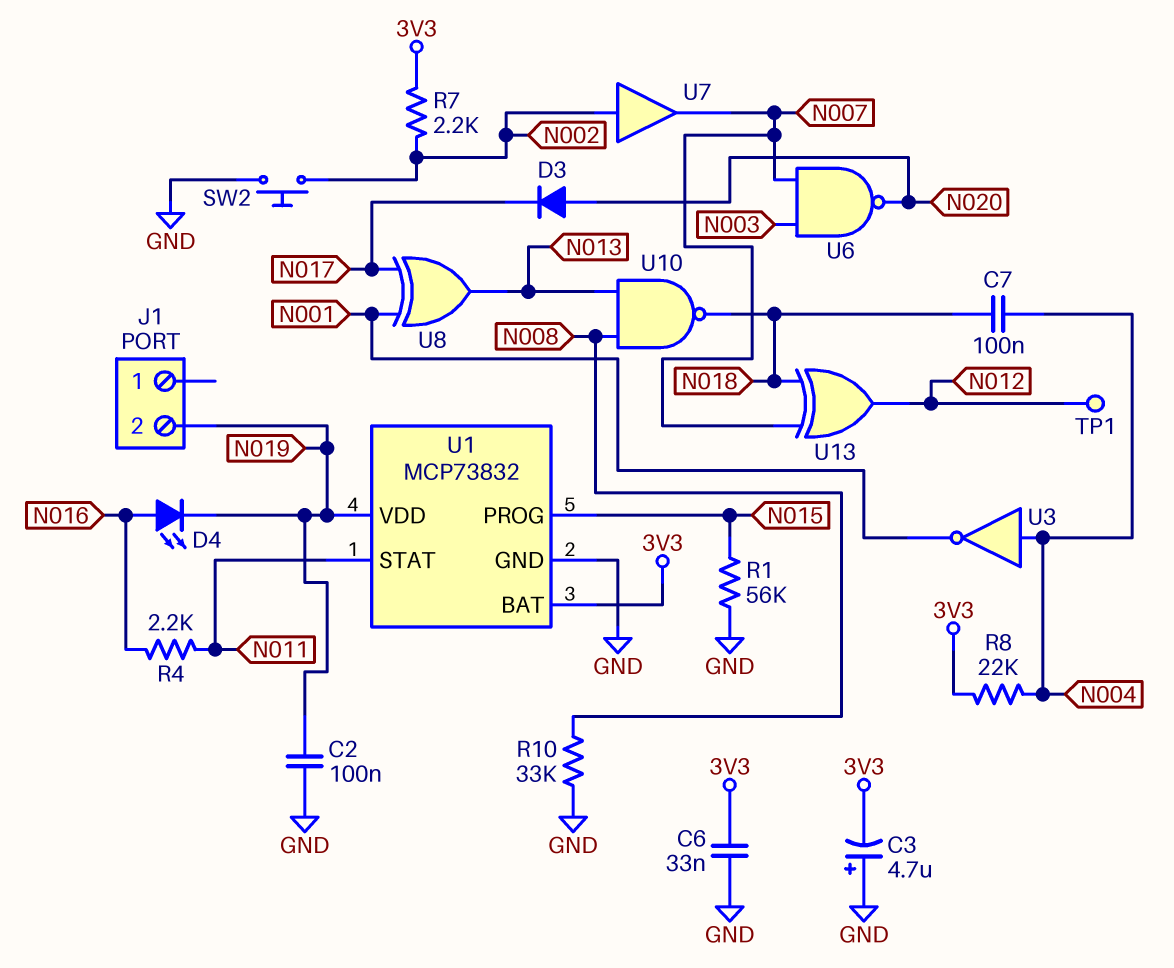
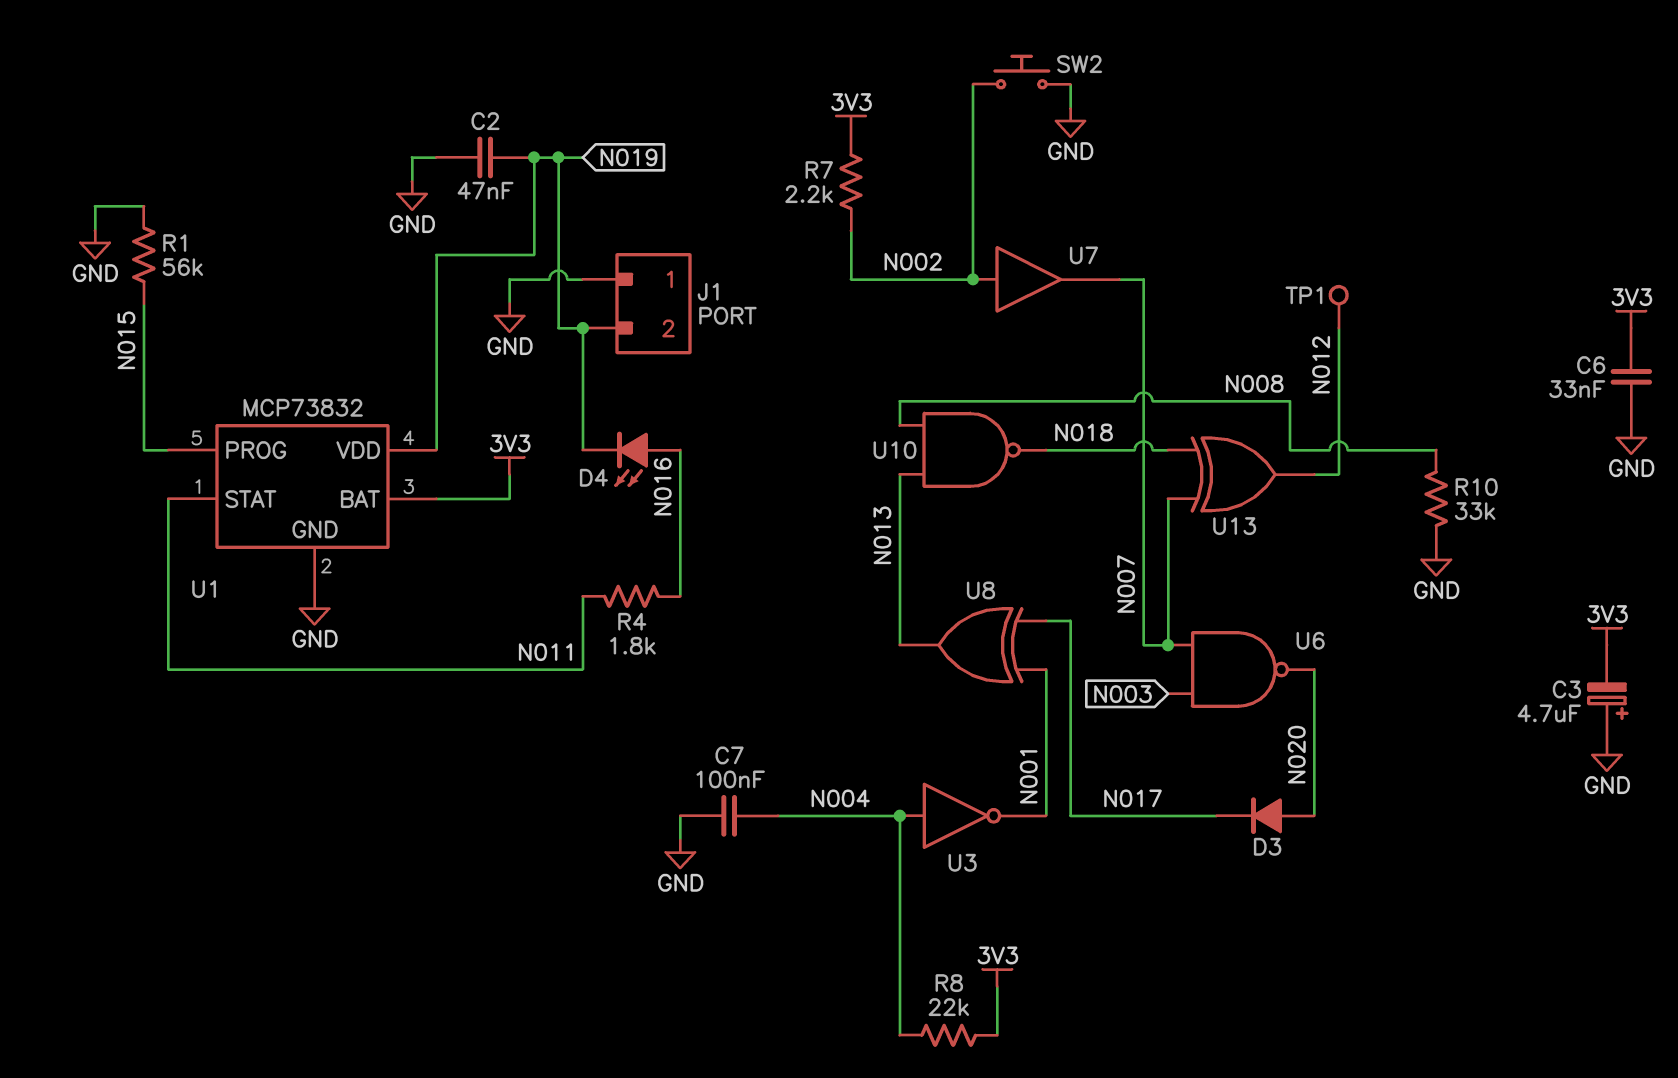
C2: 100nF (GND, N019) -> 47nF (GND, N019)
C7: 100nF (N004, N018) -> 100nF (GND, N004)
J1 pin 1: none -> GND
R4: 2.2k (N011, N016) -> 1.8k (N011, N016)

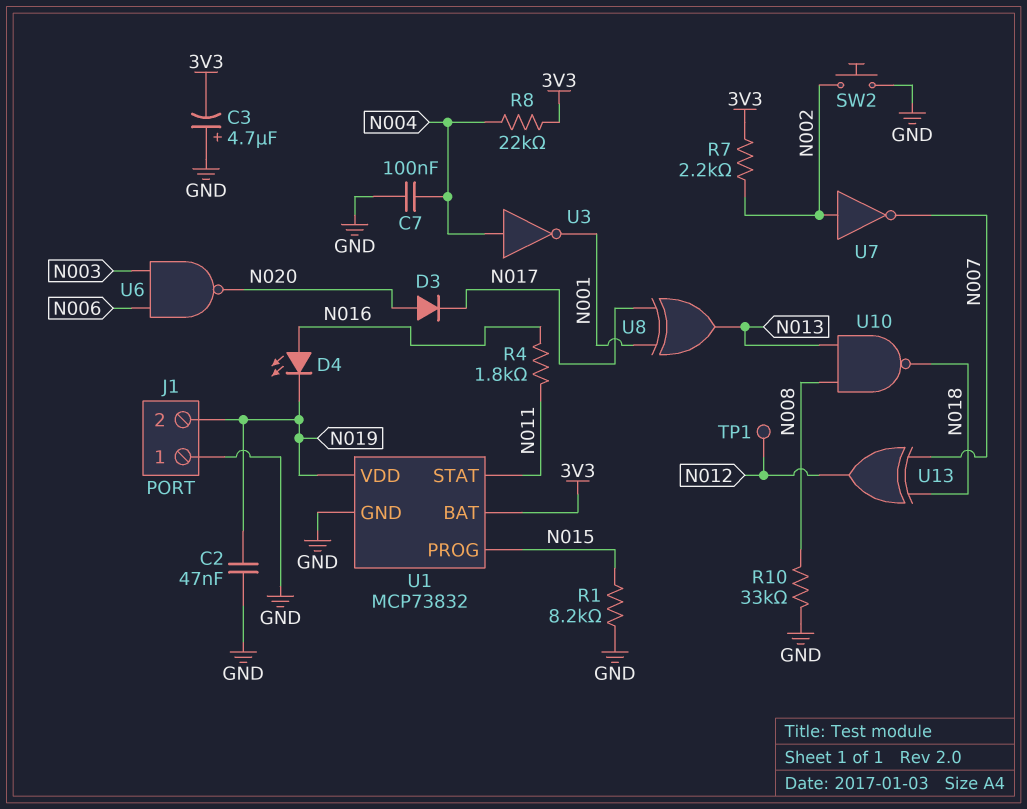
C6: 33nF (3V3, GND) -> none
R1: 56k (GND, N015) -> 8.2k (GND, N015)
U6: NAND (in N003, in N007, out N020) -> NAND (in N003, in N006, out N020)
U7: buffer (in N002, out N007) -> NOT (in N002, out N007)

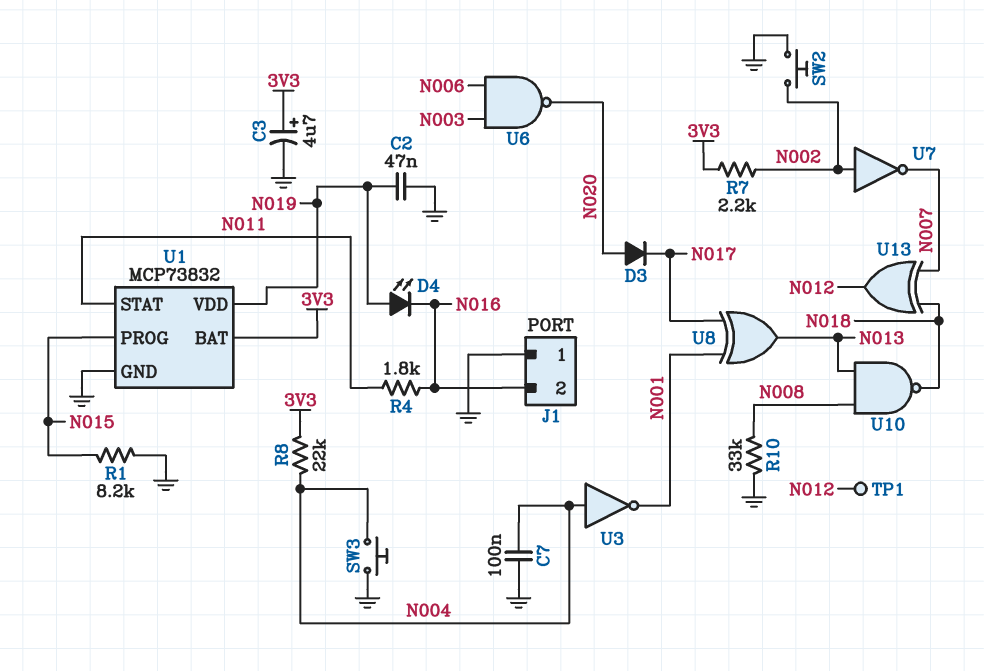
C3: 4.7uF (plus GND, minus 3V3) -> 4.7uF (plus 3V3, minus GND)
D4: LED (A N016, K N019) -> LED (A N019, K N016)
J1 pin 2: N019 -> N016
SW3: none -> button (GND, N004)

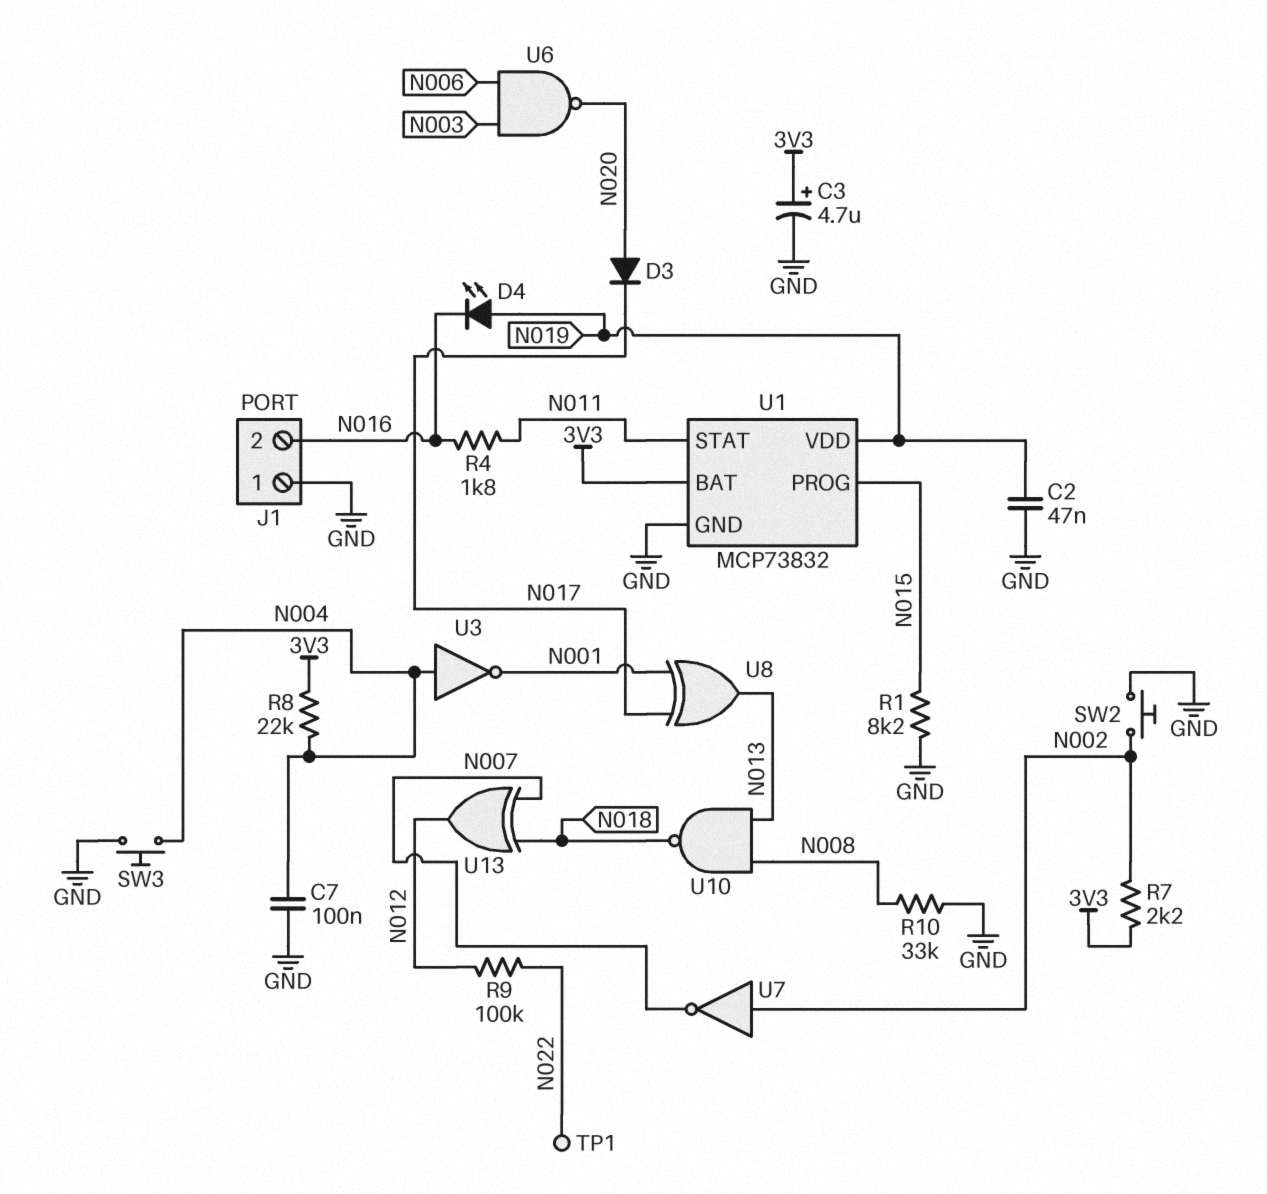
R9: none -> 100k (N012, N022)
TP1: test point (N012) -> test point (N022)

